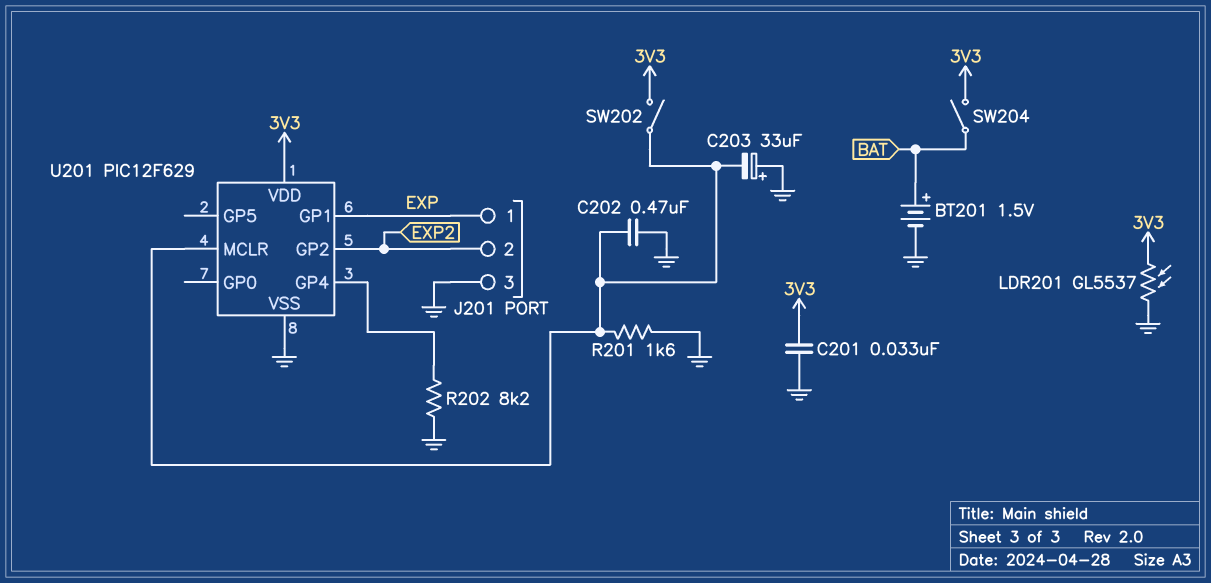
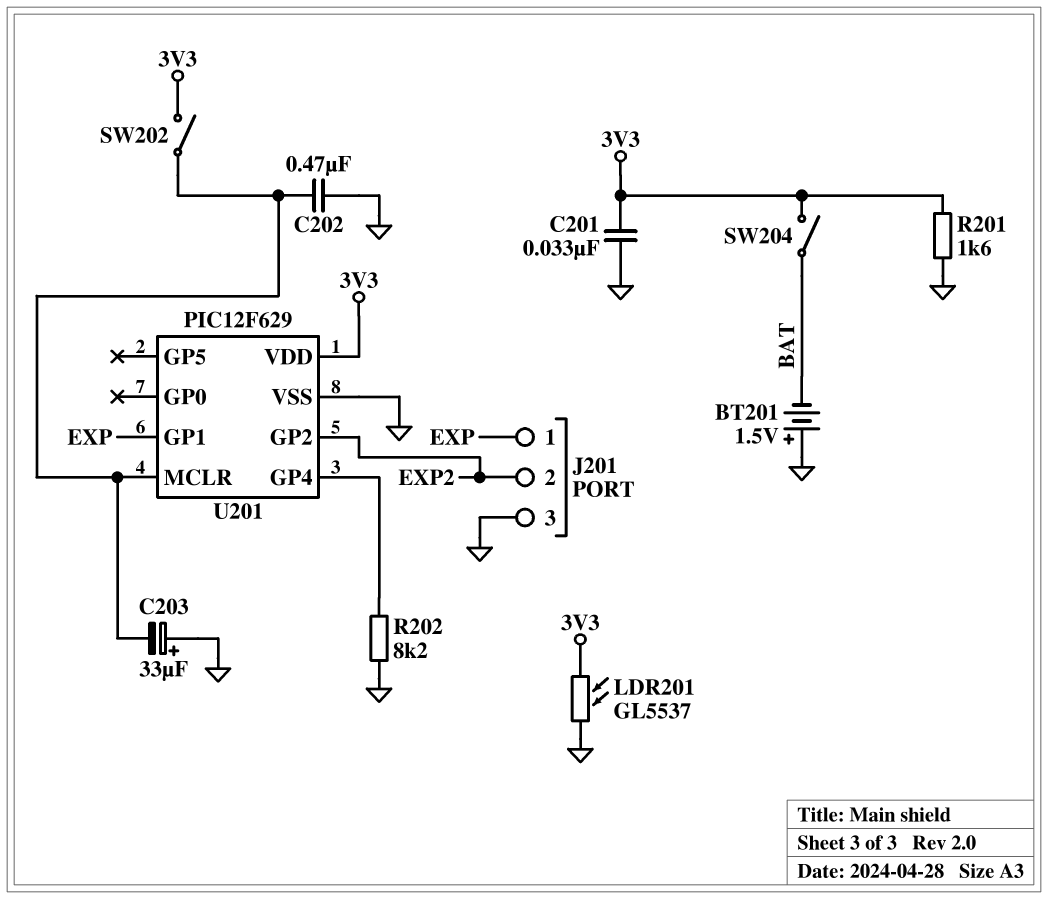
BT201: 1.5V (plus BAT, minus GND) -> 1.5V (plus GND, minus BAT)
R201: 1.6k (GND, U201/MCLR) -> 1.6k (3V3, GND)

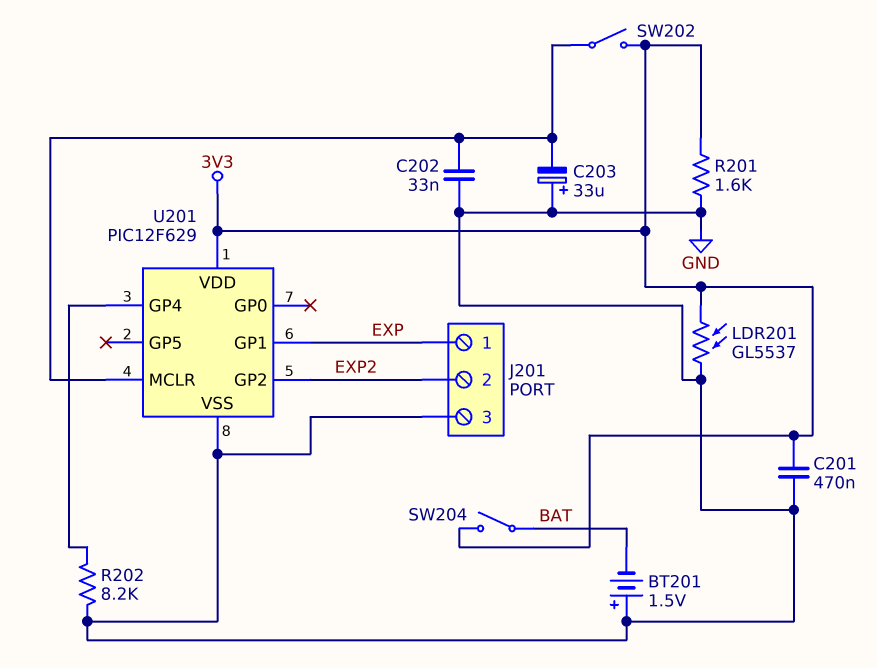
C201: 33nF (3V3, GND) -> 470nF (3V3, GND)
C202: 470nF (GND, U201/MCLR) -> 33nF (GND, U201/MCLR)

